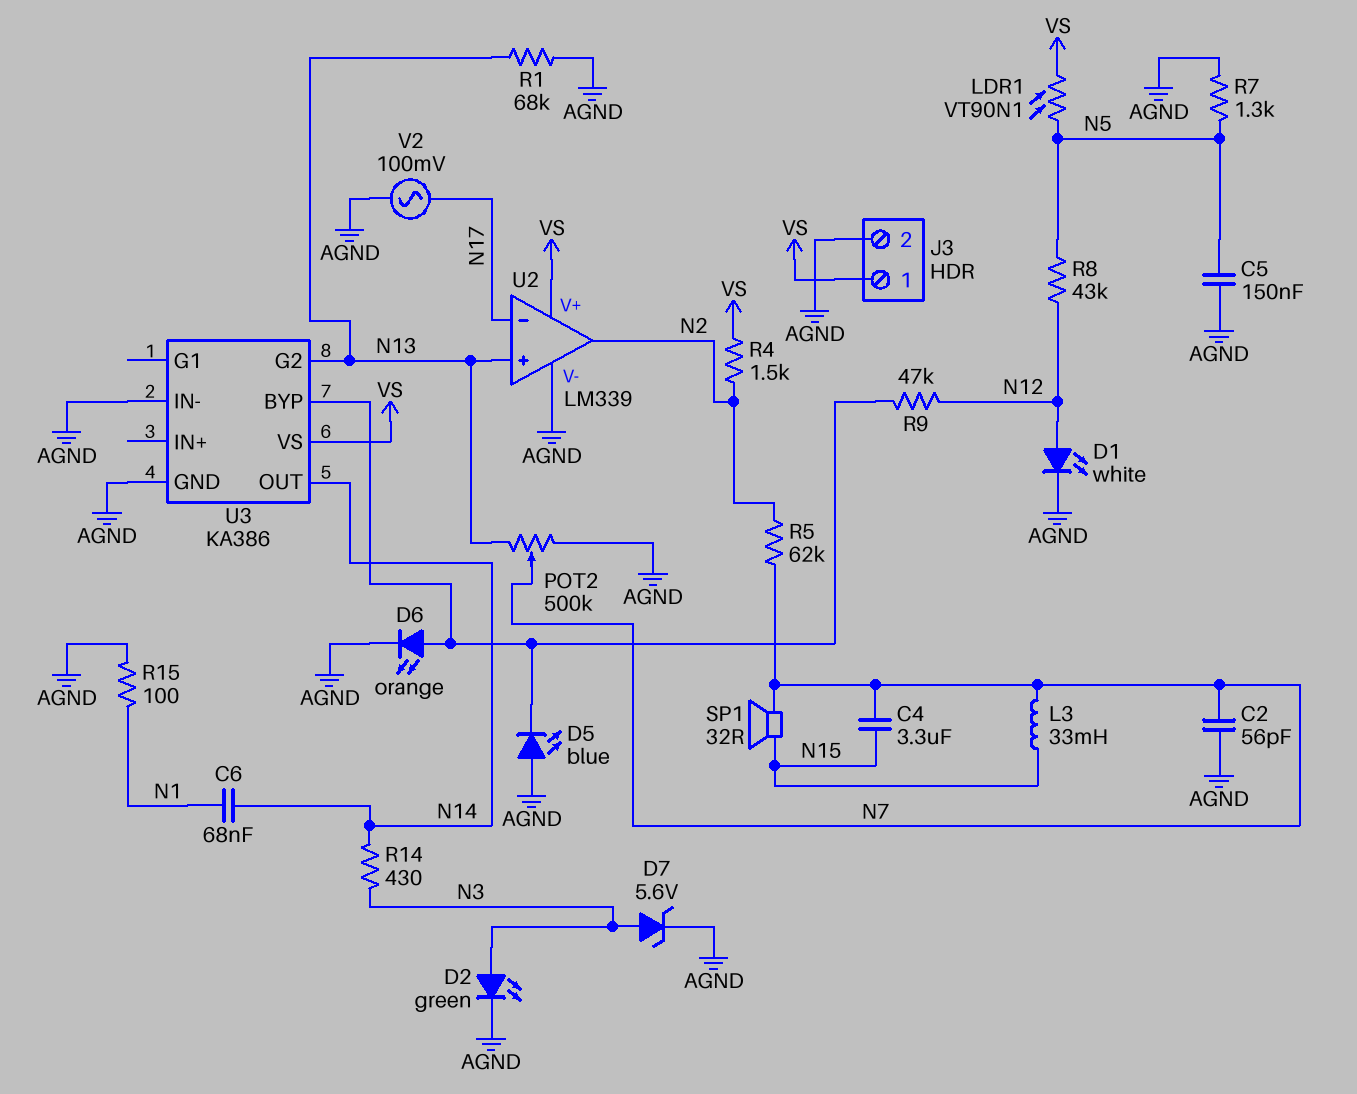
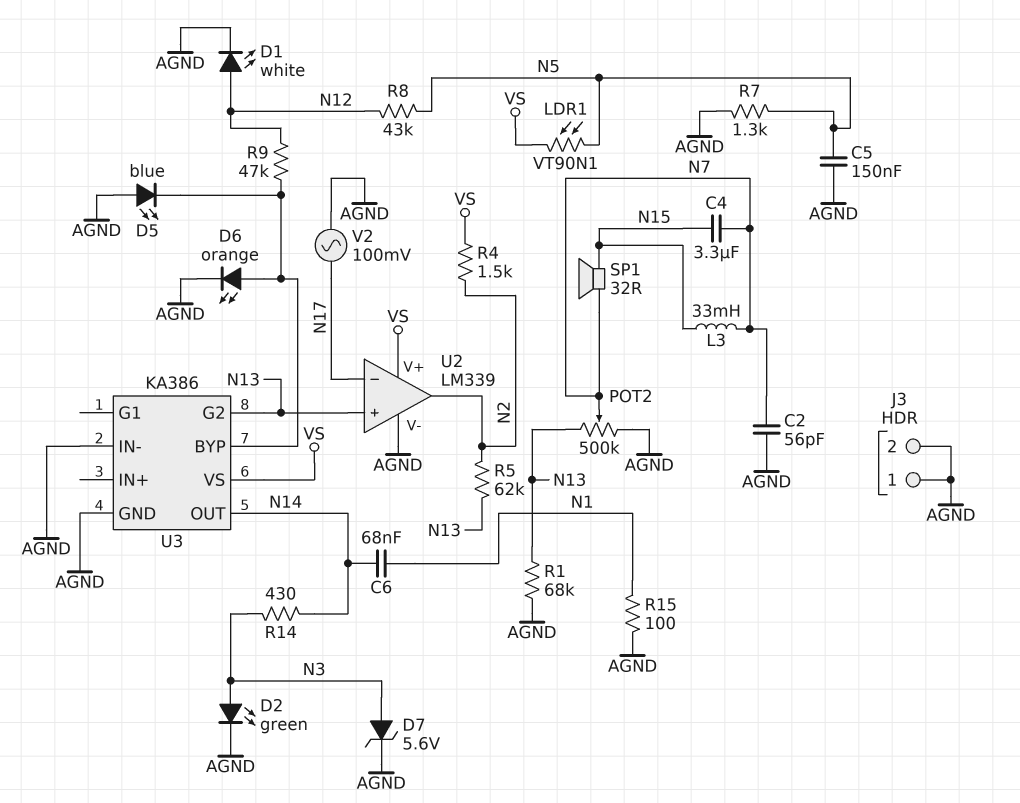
J3 pin 1: VS -> AGND
R5: 62k (N2, N7) -> 62k (N2, N13)

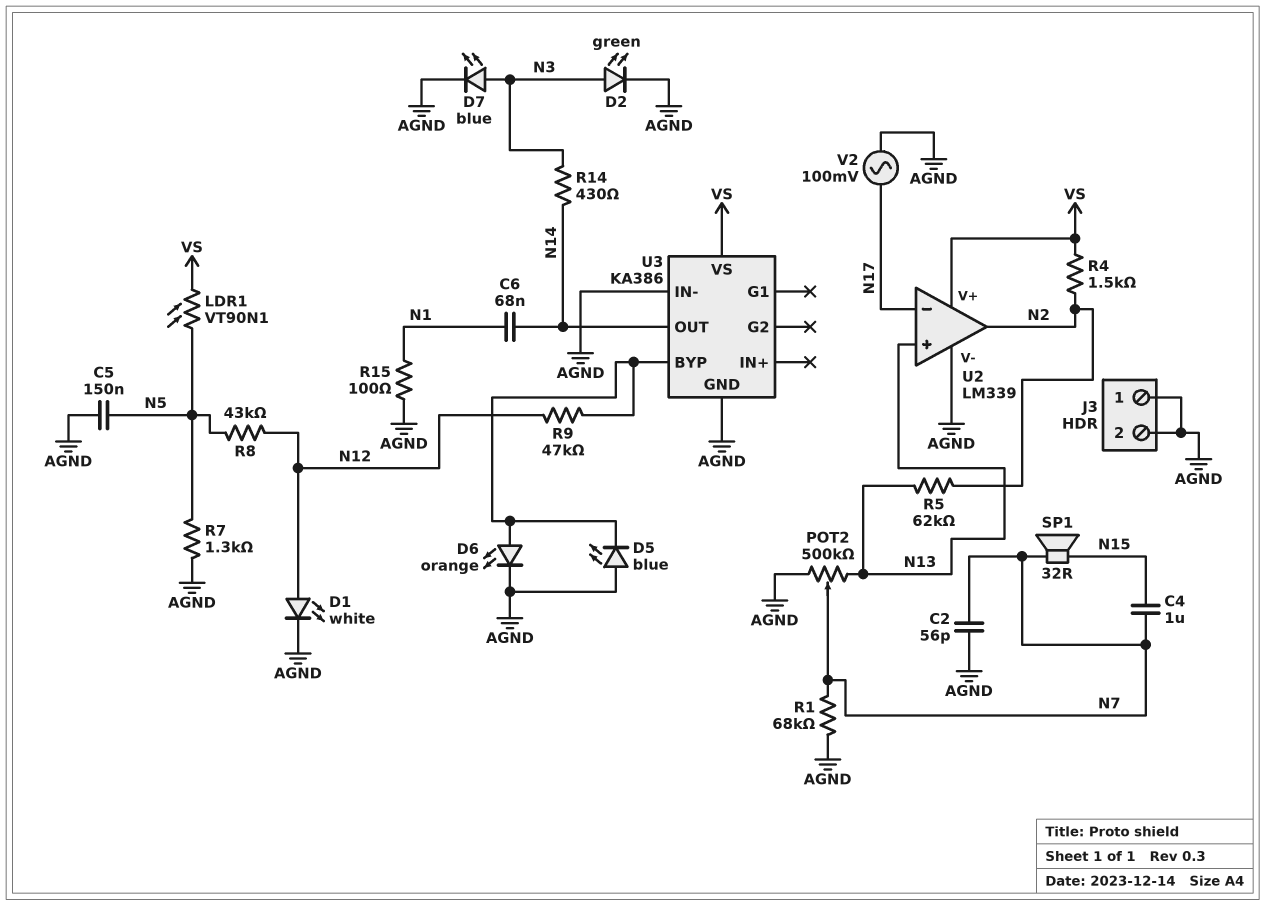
C4: 3.3uF (N7, N15) -> 1uF (N7, N15)
D7: zener 5.6V (A N3, K AGND) -> LED blue (A N3, K AGND)
L3: 33mH (N7, N15) -> none
R1: 68k (AGND, N13) -> 68k (AGND, N7)
U3 pin G2: N13 -> none

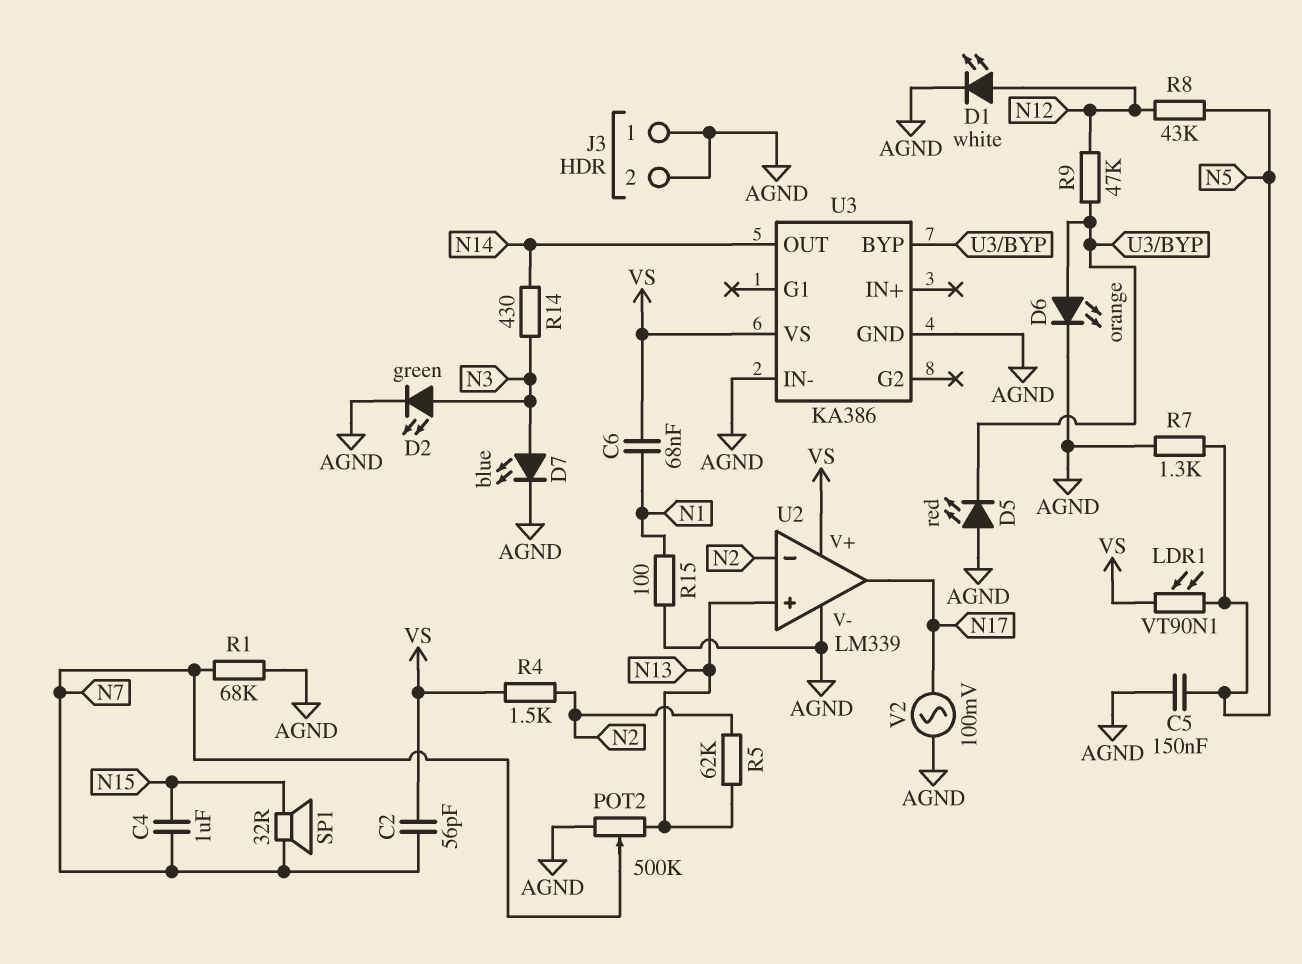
C2: 56pF (AGND, N7) -> 56pF (N7, VS)
C6: 68nF (N1, N14) -> 68nF (N1, VS)
D5: LED blue (A AGND, K U3/BYP) -> LED red (A AGND, K U3/BYP)
U2 pin in-: N17 -> N2
U2 pin out: N2 -> N17

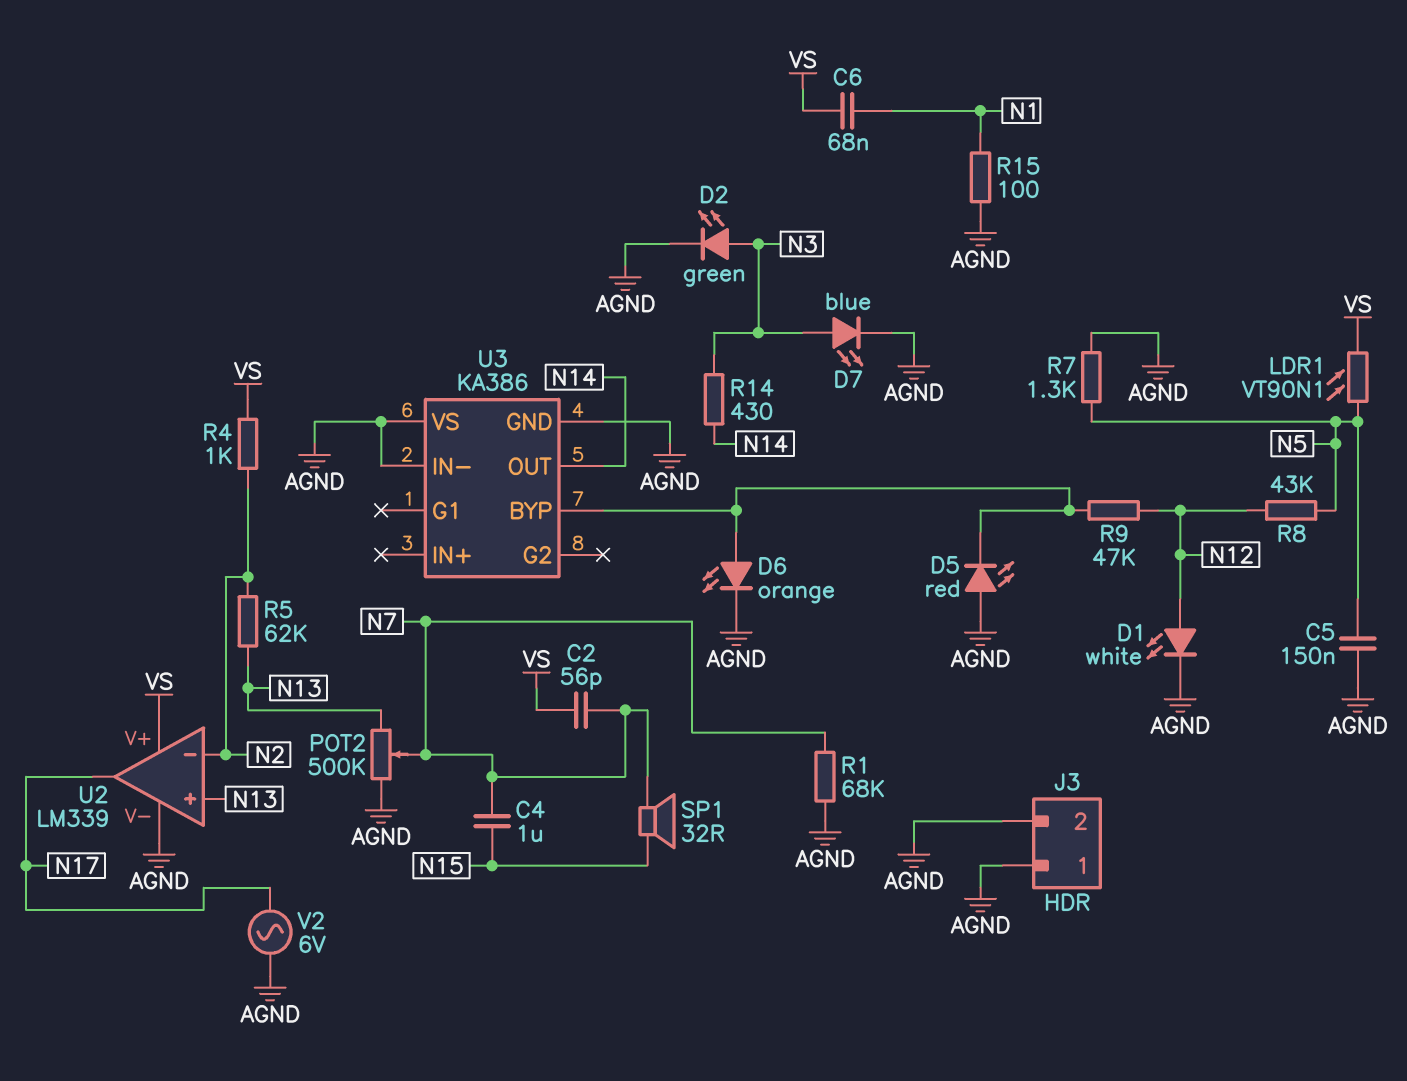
R4: 1.5k (N2, VS) -> 1k (N2, VS)
U3 pin VS: VS -> AGND
V2: AC 100mV (AGND, N17) -> AC 6V (AGND, N17)

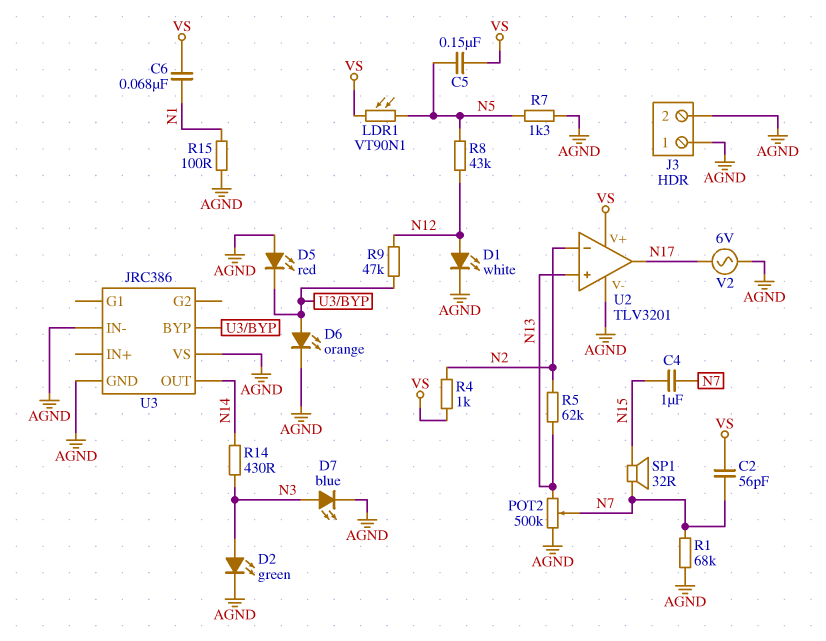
C5: 150nF (AGND, N5) -> 150nF (N5, VS)
U2: LM339 -> TLV3201
U3: KA386 -> JRC386

